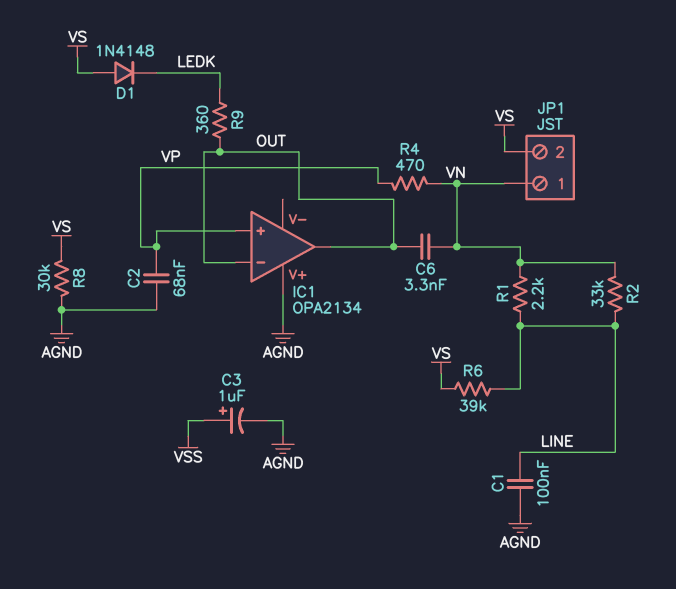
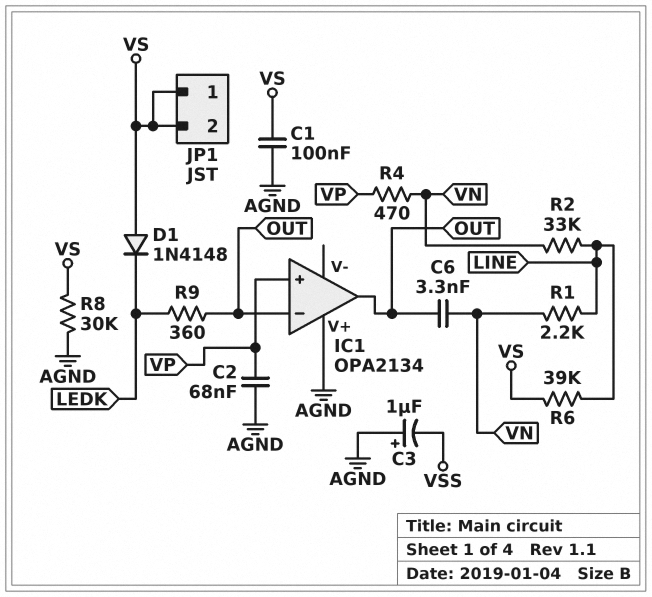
C1: 100nF (AGND, LINE) -> 100nF (AGND, VS)
C3: 1uF (plus VSS, minus AGND) -> 1uF (plus AGND, minus VSS)
JP1 pin 1: VN -> VS

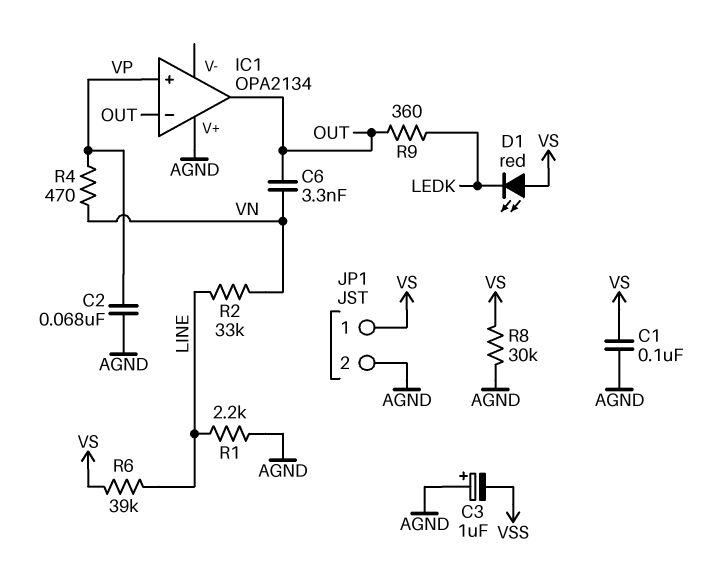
D1: diode 1N4148 (A VS, K LEDK) -> LED red (A VS, K LEDK)
JP1 pin 2: VS -> AGND
R1: 2.2k (LINE, VN) -> 2.2k (AGND, LINE)

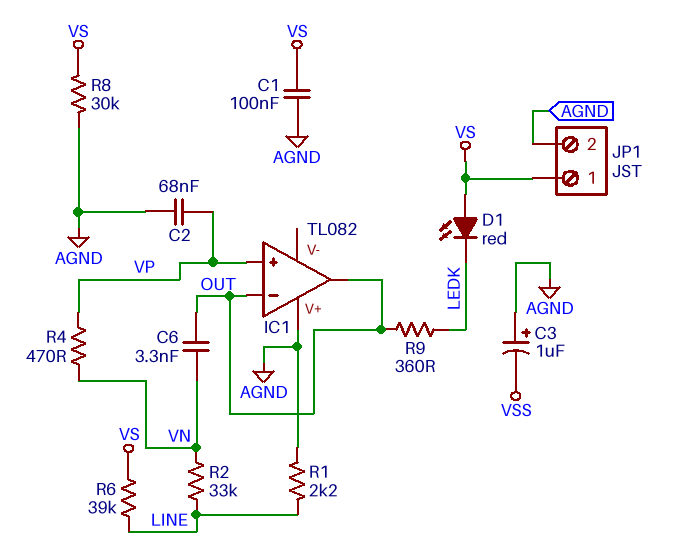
IC1: OPA2134 -> TL082

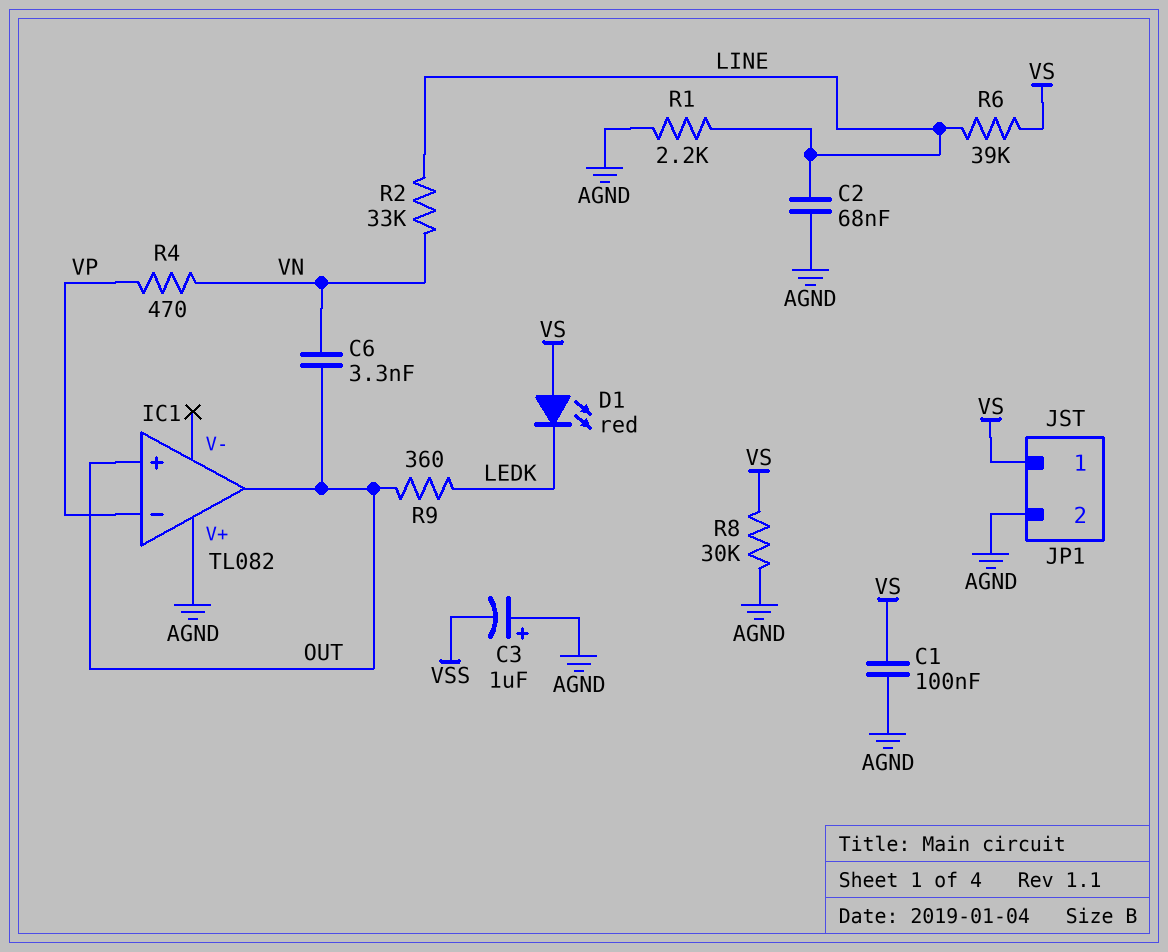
C2: 68nF (AGND, VP) -> 68nF (AGND, LINE)
IC1 pin in+: VP -> OUT
IC1 pin in-: OUT -> VP

